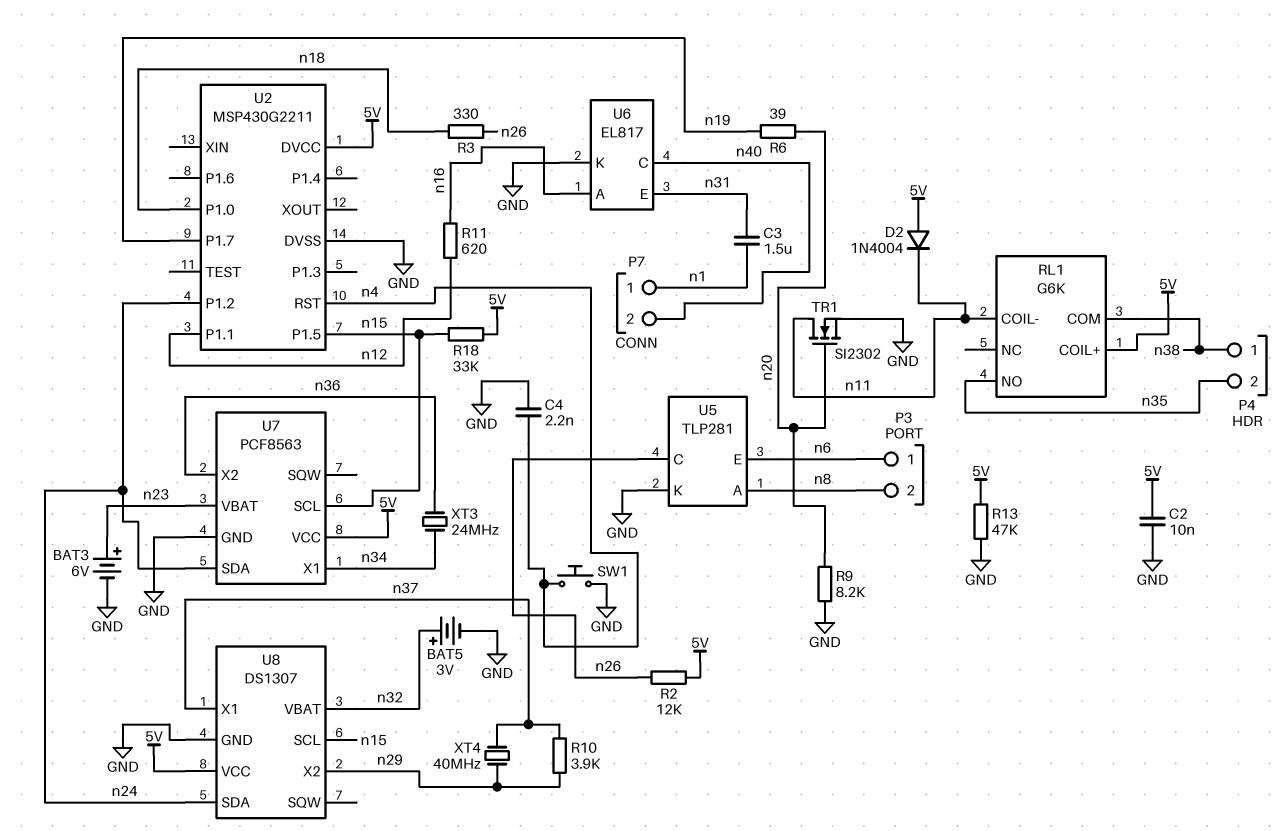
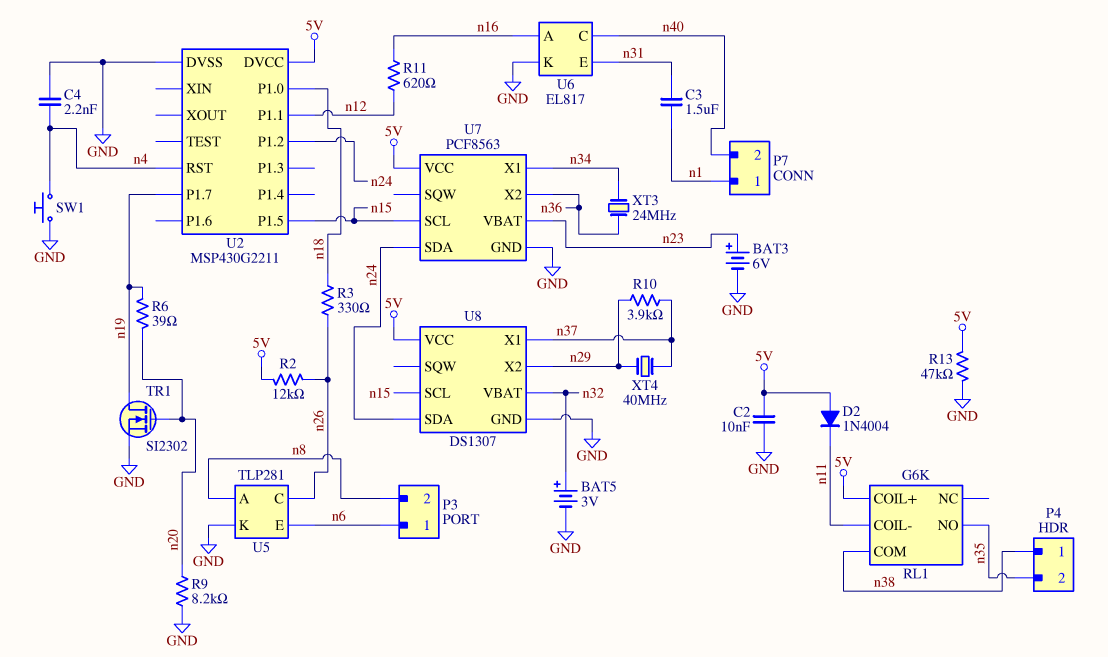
R18: 33k (5V, n15) -> none
TR1: NMOS SI2302 (G n20, D n11, S GND) -> NMOS SI2302 (G n20, D n19, S GND)

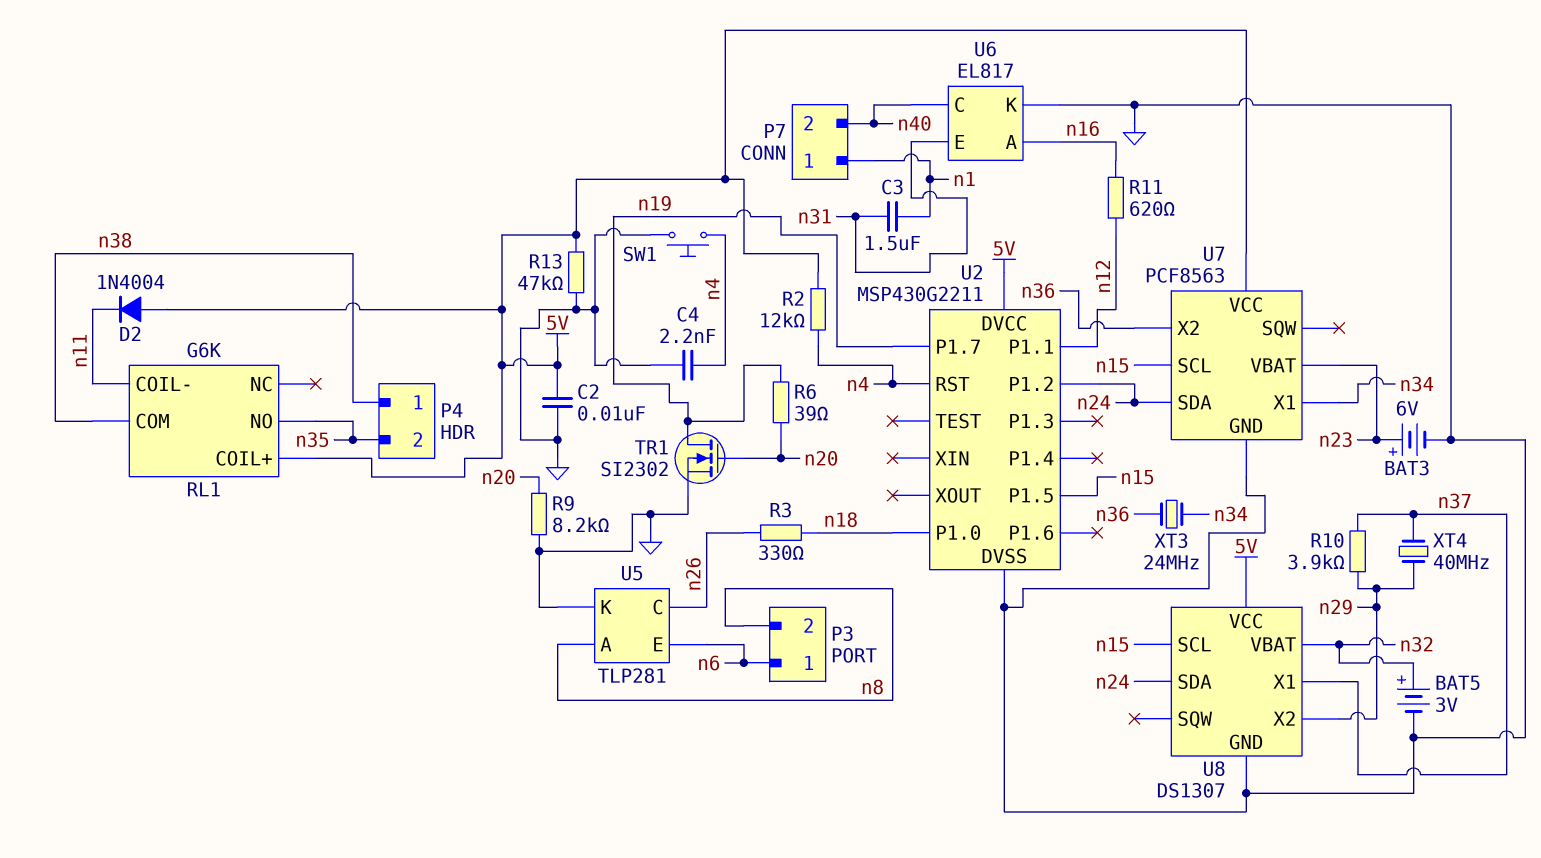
R2: 12k (5V, n26) -> 12k (5V, n4)

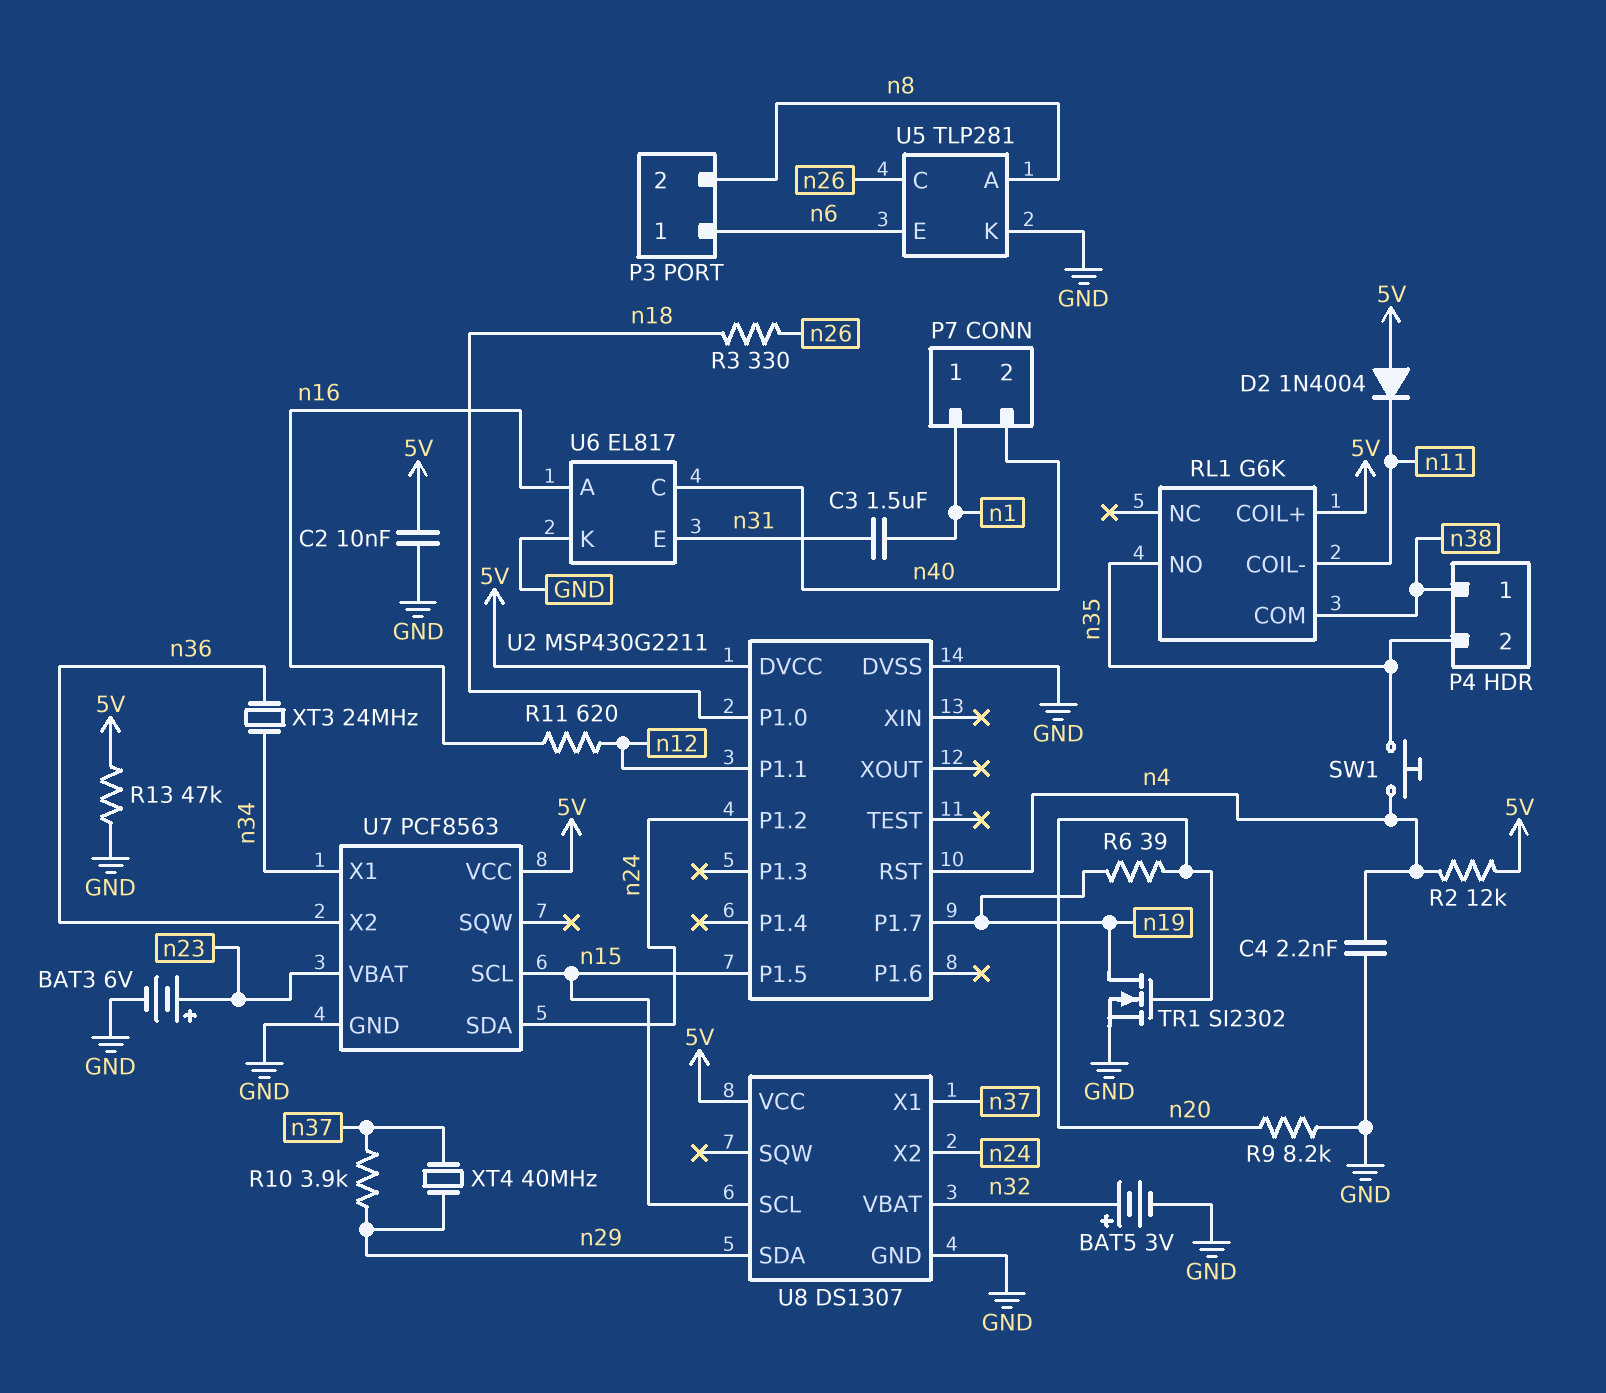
SW1: button (GND, n4) -> button (n4, n35)
U8 pin SDA: n24 -> n29
U8 pin X2: n29 -> n24

